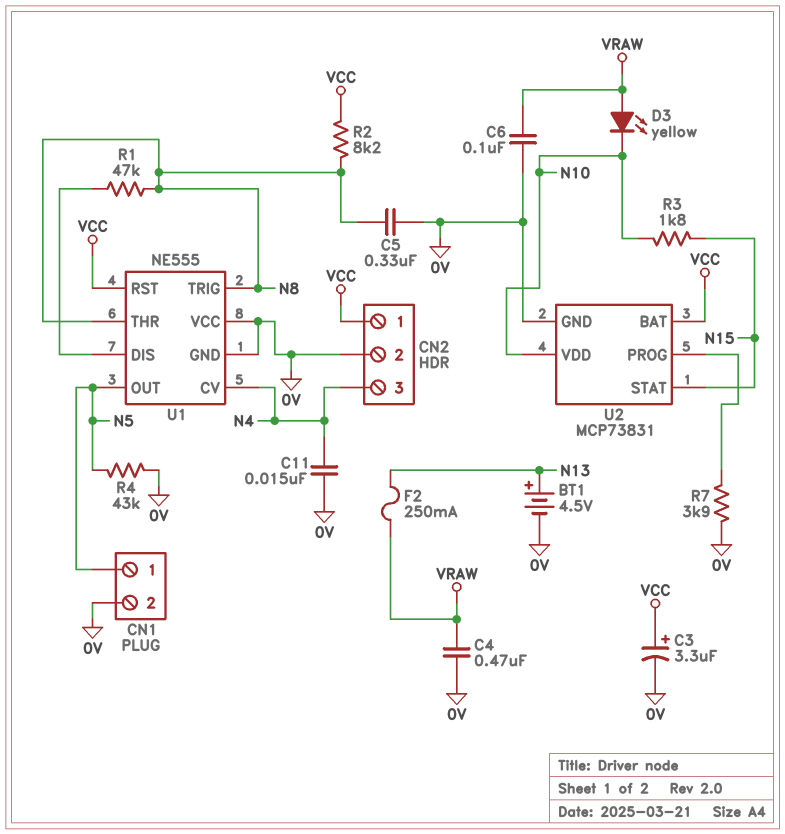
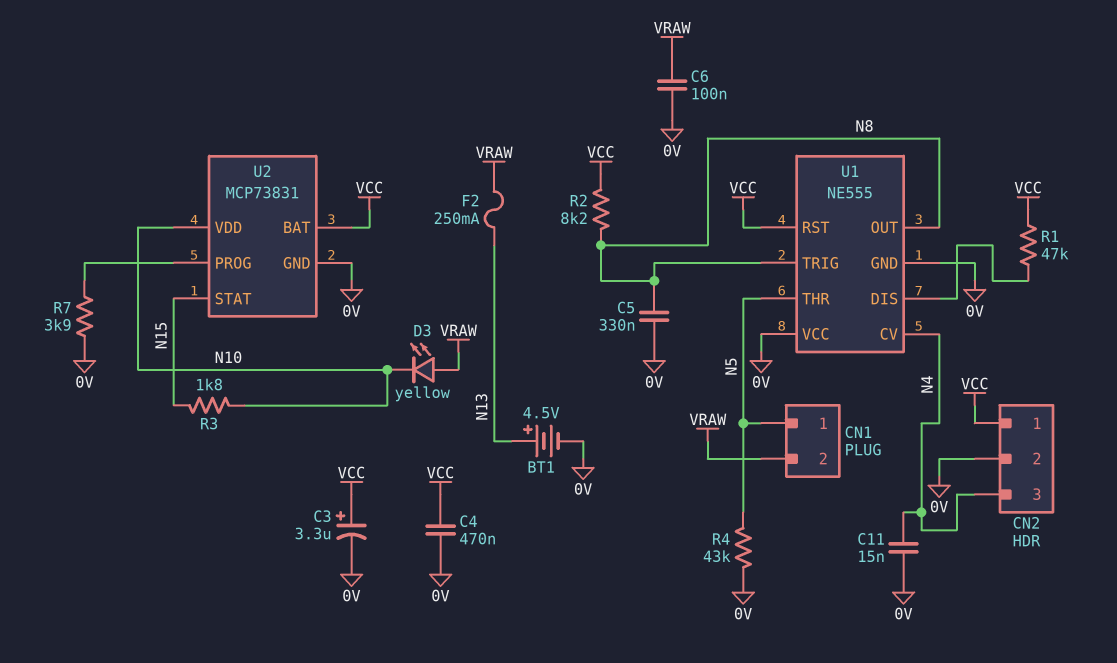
C4: 470nF (0V, VRAW) -> 470nF (0V, VCC)
CN1 pin 2: 0V -> VRAW
R1: 47k (N8, U1/DIS) -> 47k (U1/DIS, VCC)
U1 pin OUT: N5 -> N8
U1 pin THR: N8 -> N5

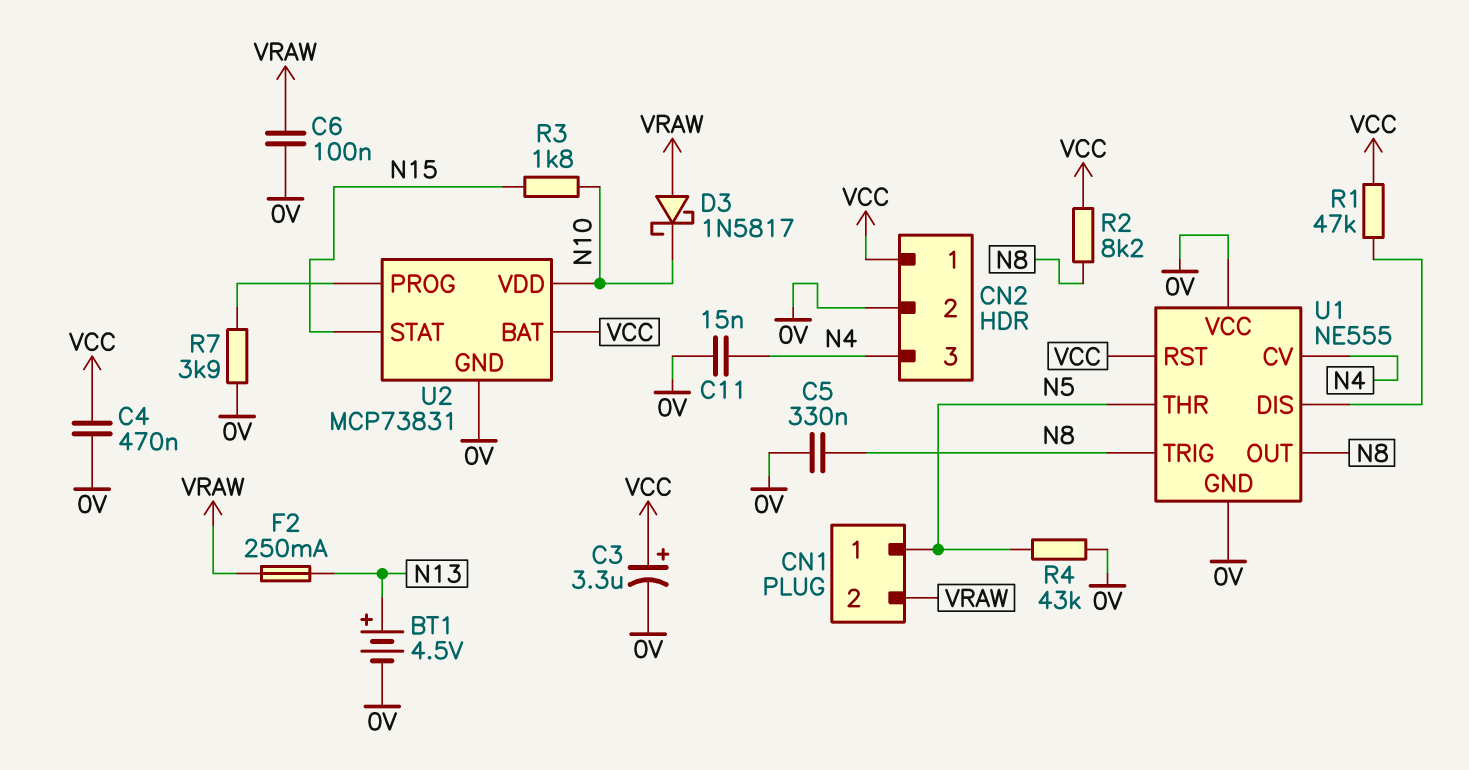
D3: LED yellow (A VRAW, K N10) -> schottky 1N5817 (A VRAW, K N10)

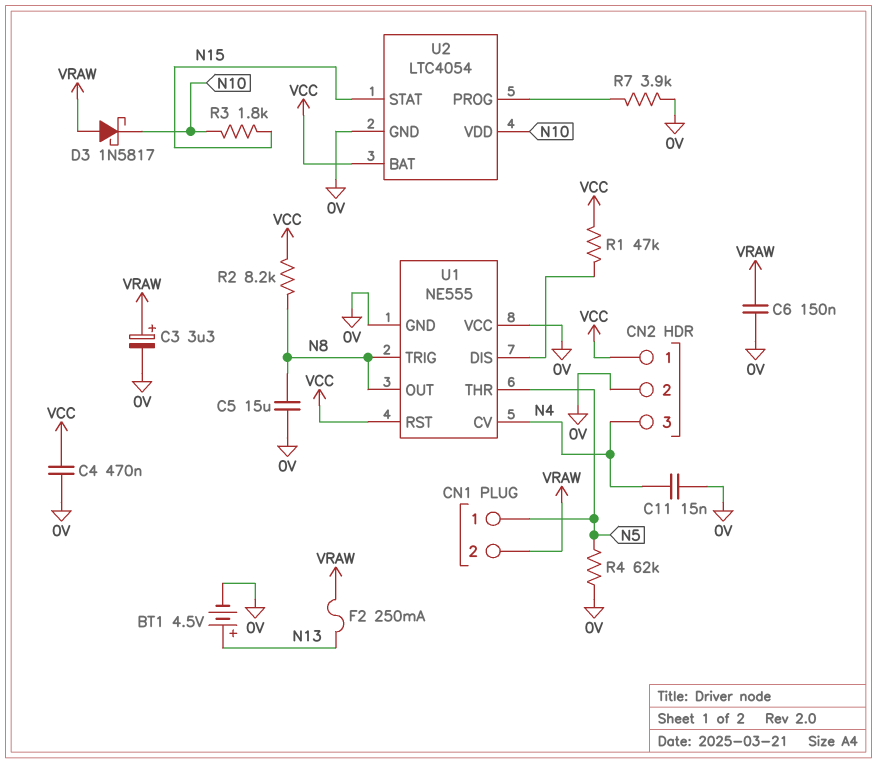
C3: 3.3uF (plus VCC, minus 0V) -> 3.3uF (plus VRAW, minus 0V)
C5: 330nF (0V, N8) -> 15uF (0V, N8)
C6: 100nF (0V, VRAW) -> 150nF (0V, VRAW)
R4: 43k (0V, N5) -> 62k (0V, N5)
U2: MCP73831 -> LTC4054

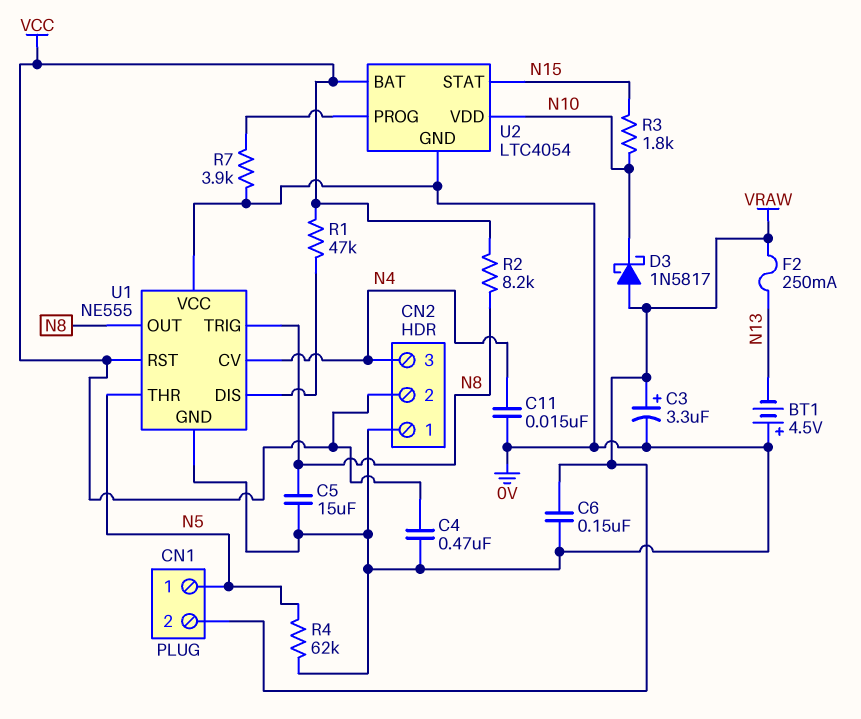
BT1: 4.5V (plus N13, minus 0V) -> 4.5V (plus 0V, minus N13)
CN2 pin 1: VCC -> 0V
CN2 pin 2: 0V -> VCC

